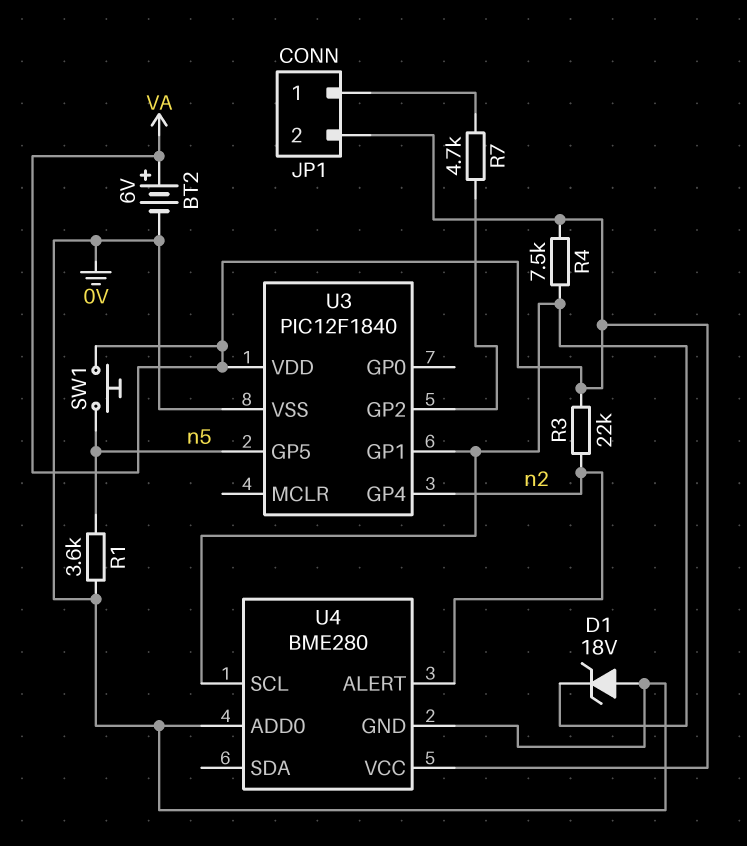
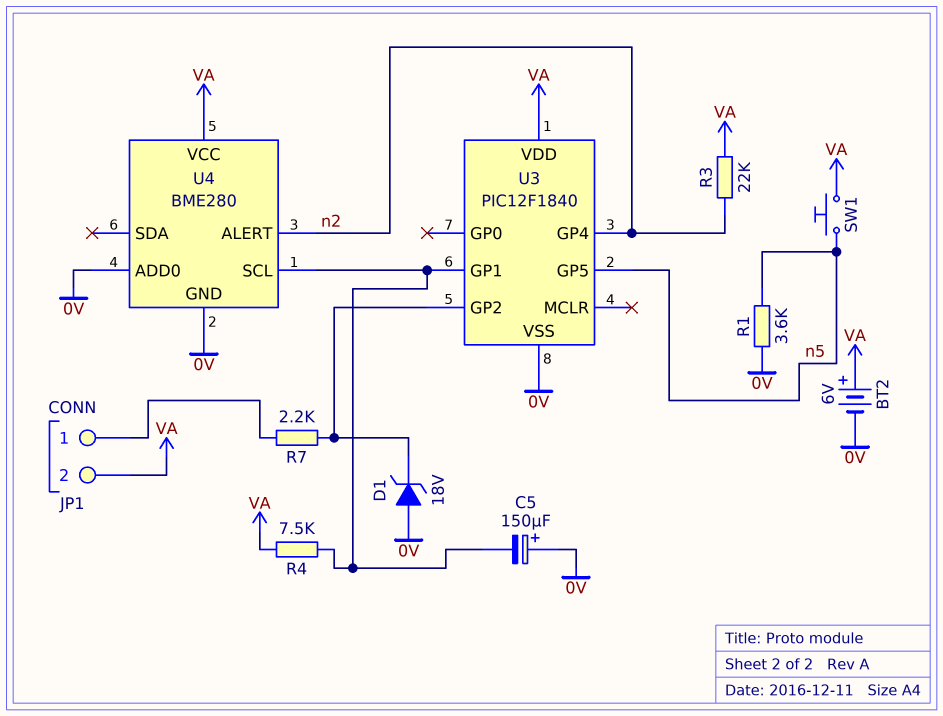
C5: none -> 150uF (plus 0V, minus U3/GP1)
D1: zener 18V (A 0V, K U3/GP1) -> zener 18V (A 0V, K U3/GP2)
R7: 4.7k (JP1/1, U3/GP2) -> 2.2k (JP1/1, U3/GP2)

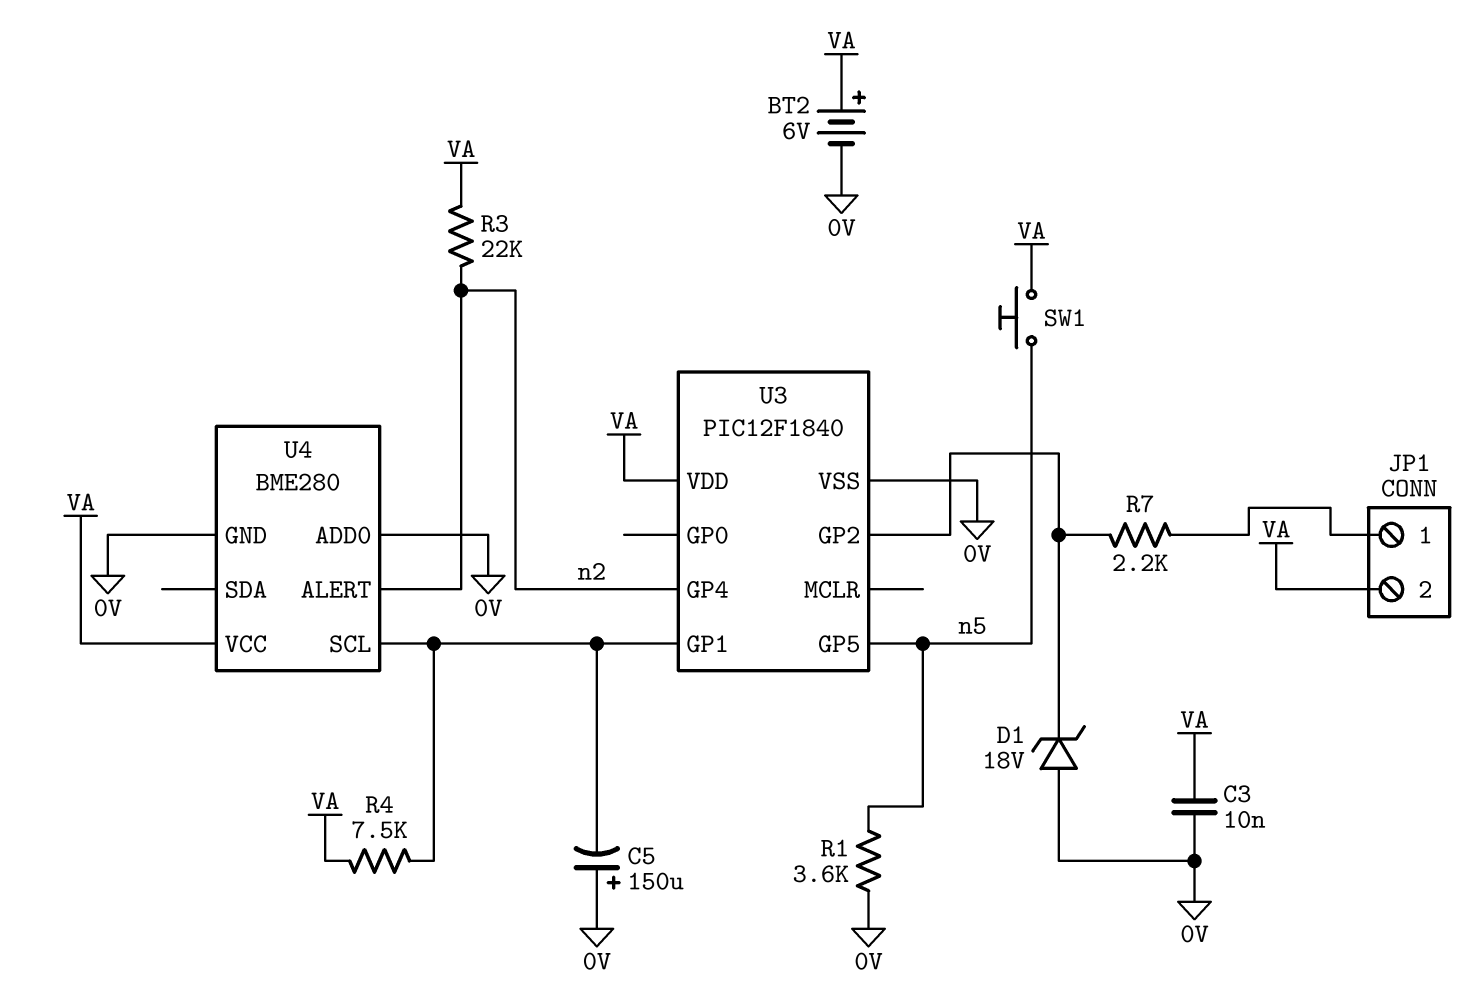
C3: none -> 10nF (0V, VA)

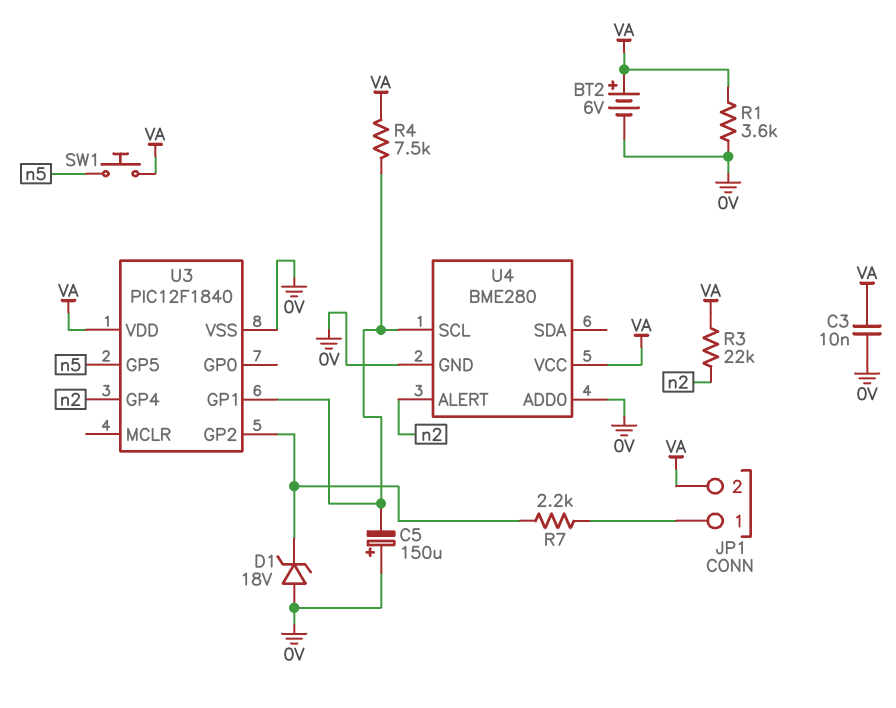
R1: 3.6k (0V, n5) -> 3.6k (0V, VA)

